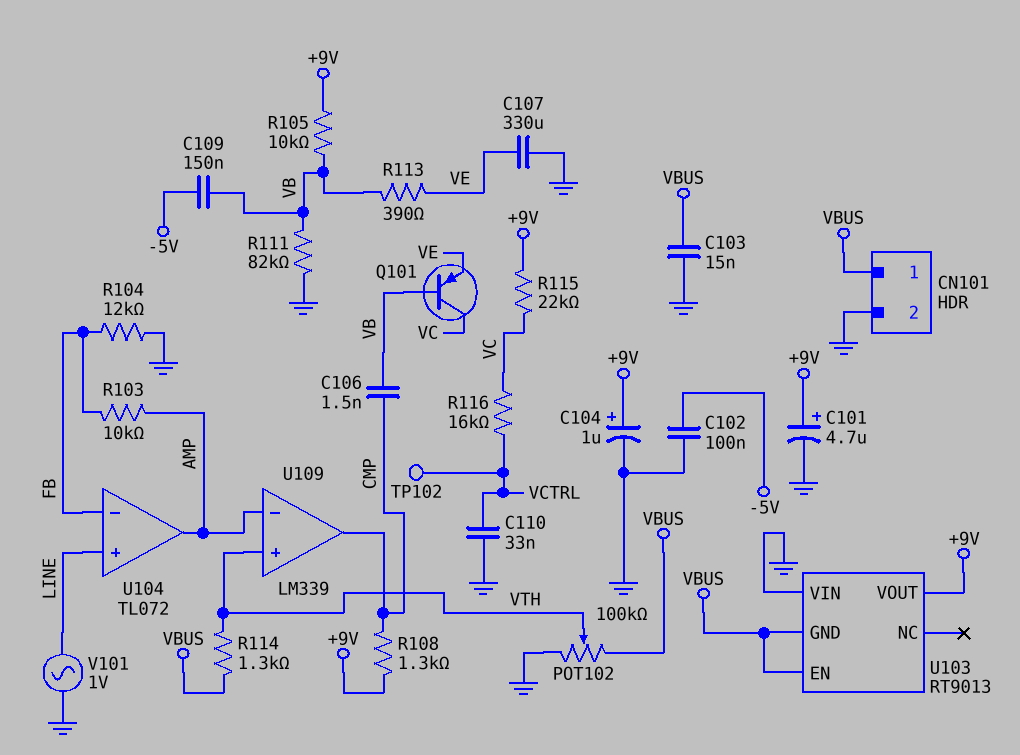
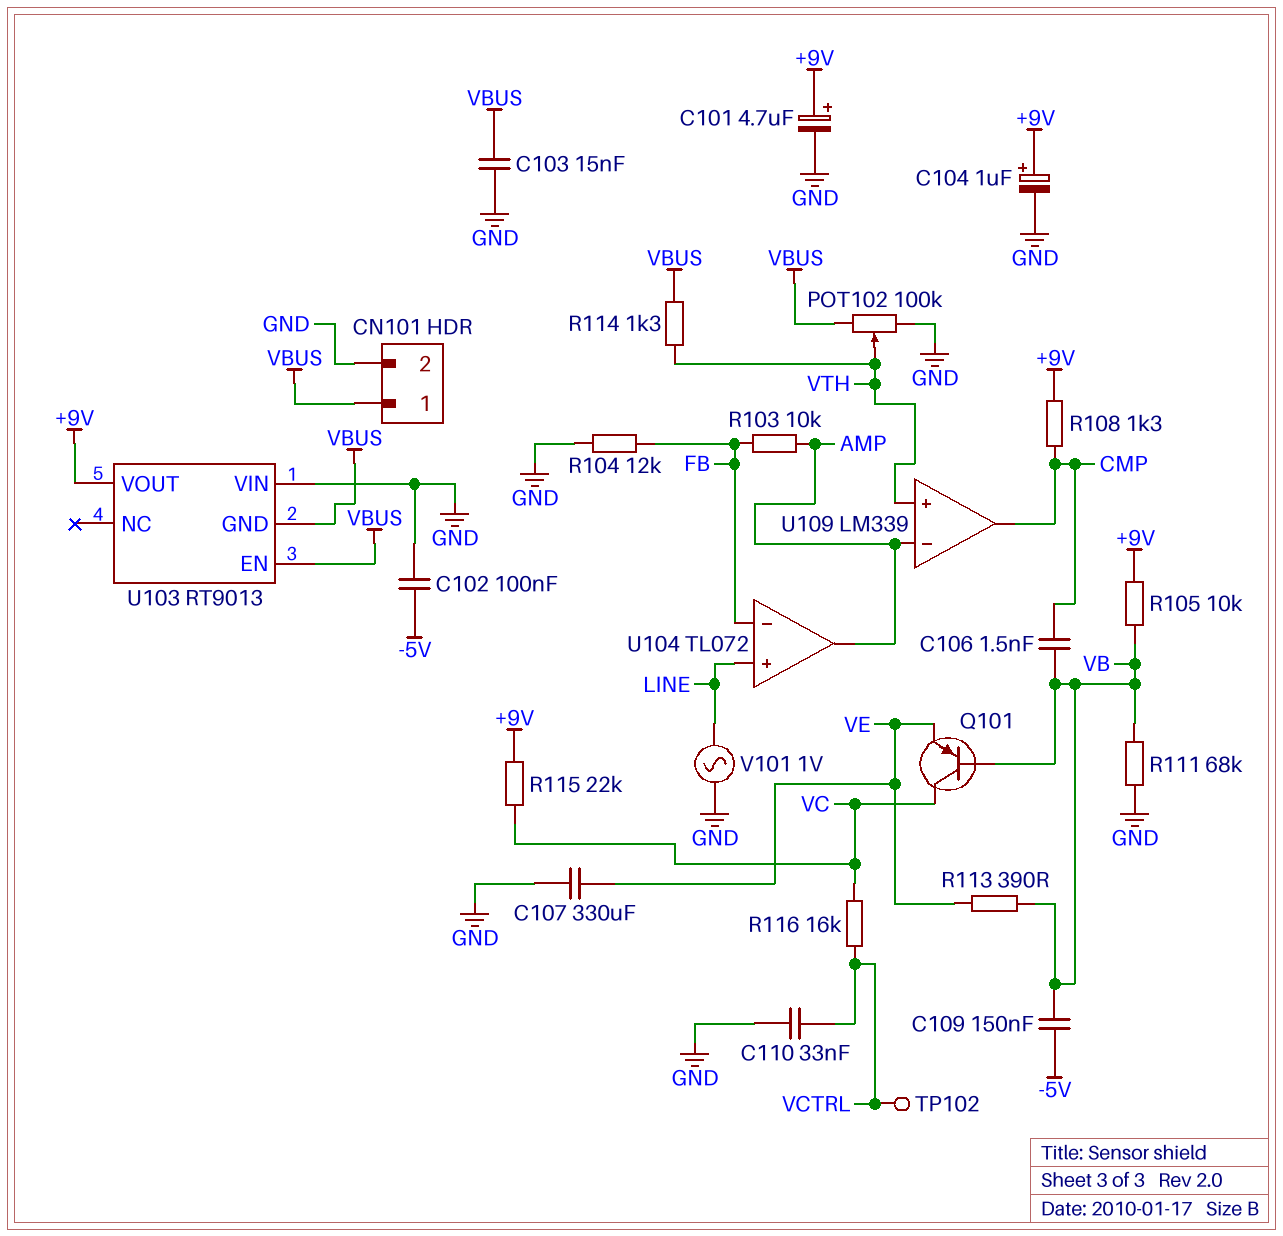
R111: 82k (GND, VB) -> 68k (GND, VB)

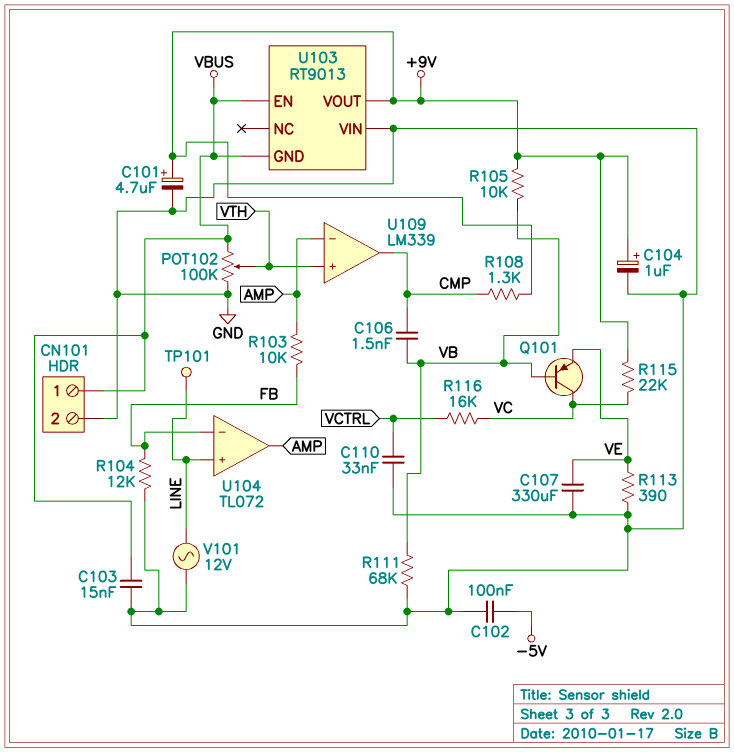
C109: 150nF (-5V, VB) -> none
R113: 390 (VB, VE) -> 390 (GND, VE)
R114: 1.3k (VBUS, VTH) -> none
TP101: none -> test point (LINE)
TP102: test point (VCTRL) -> none
V101: AC 1V (GND, LINE) -> AC 12V (GND, LINE)

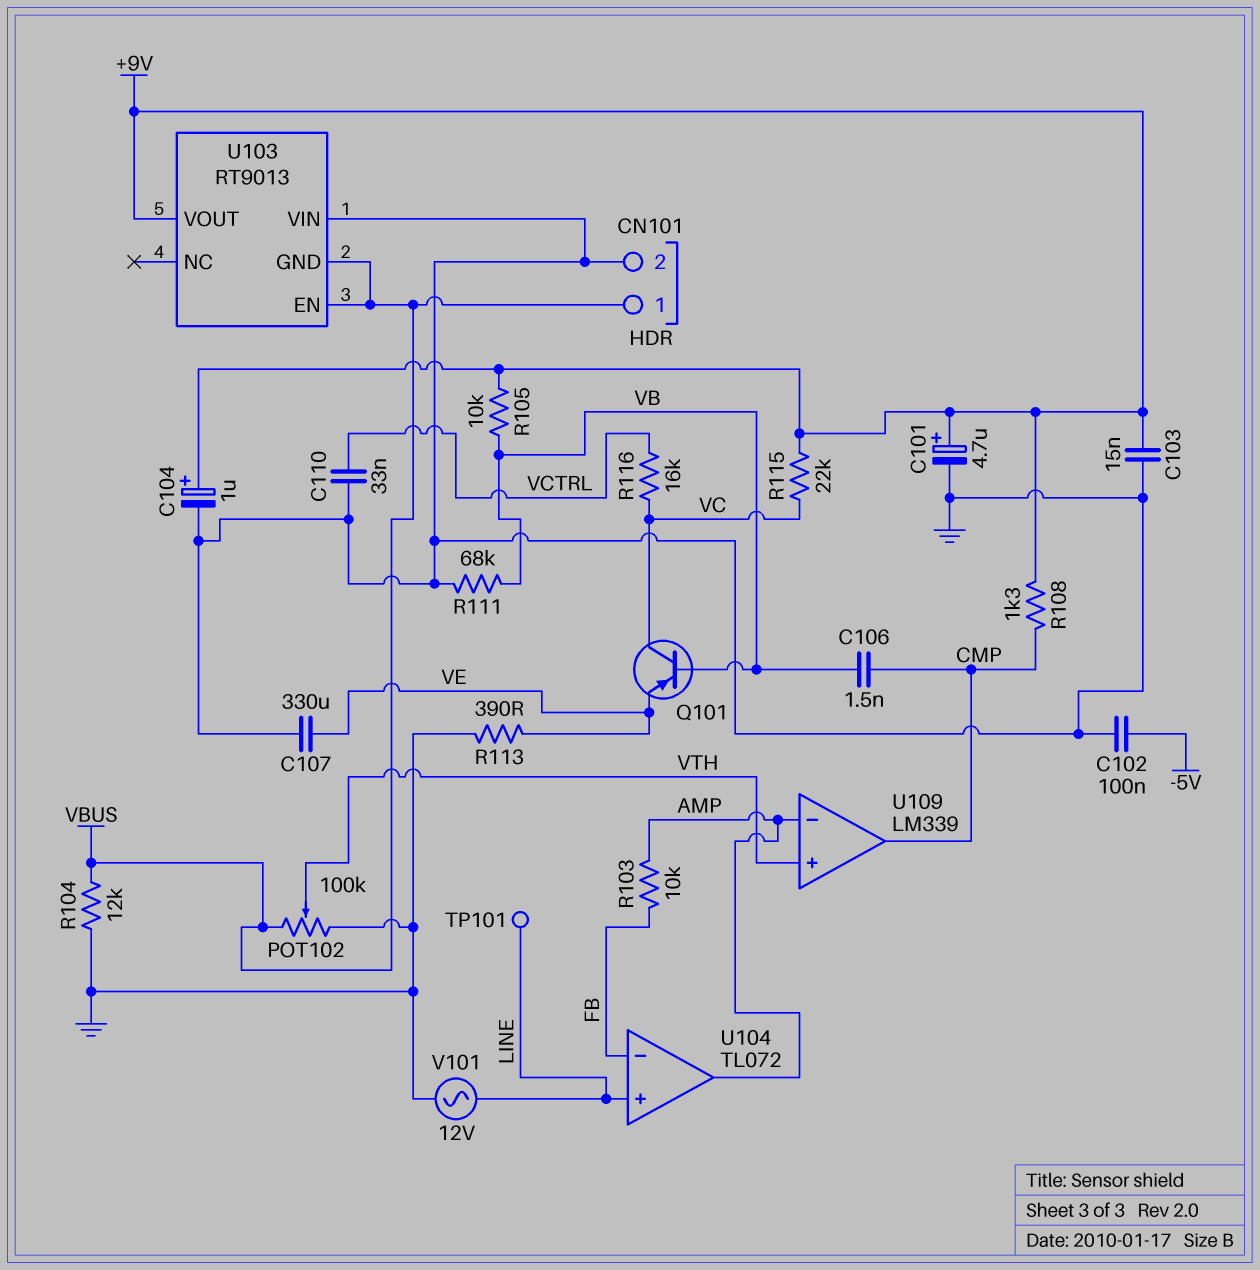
C103: 15nF (GND, VBUS) -> 15nF (+9V, GND)
R104: 12k (FB, GND) -> 12k (GND, VBUS)

